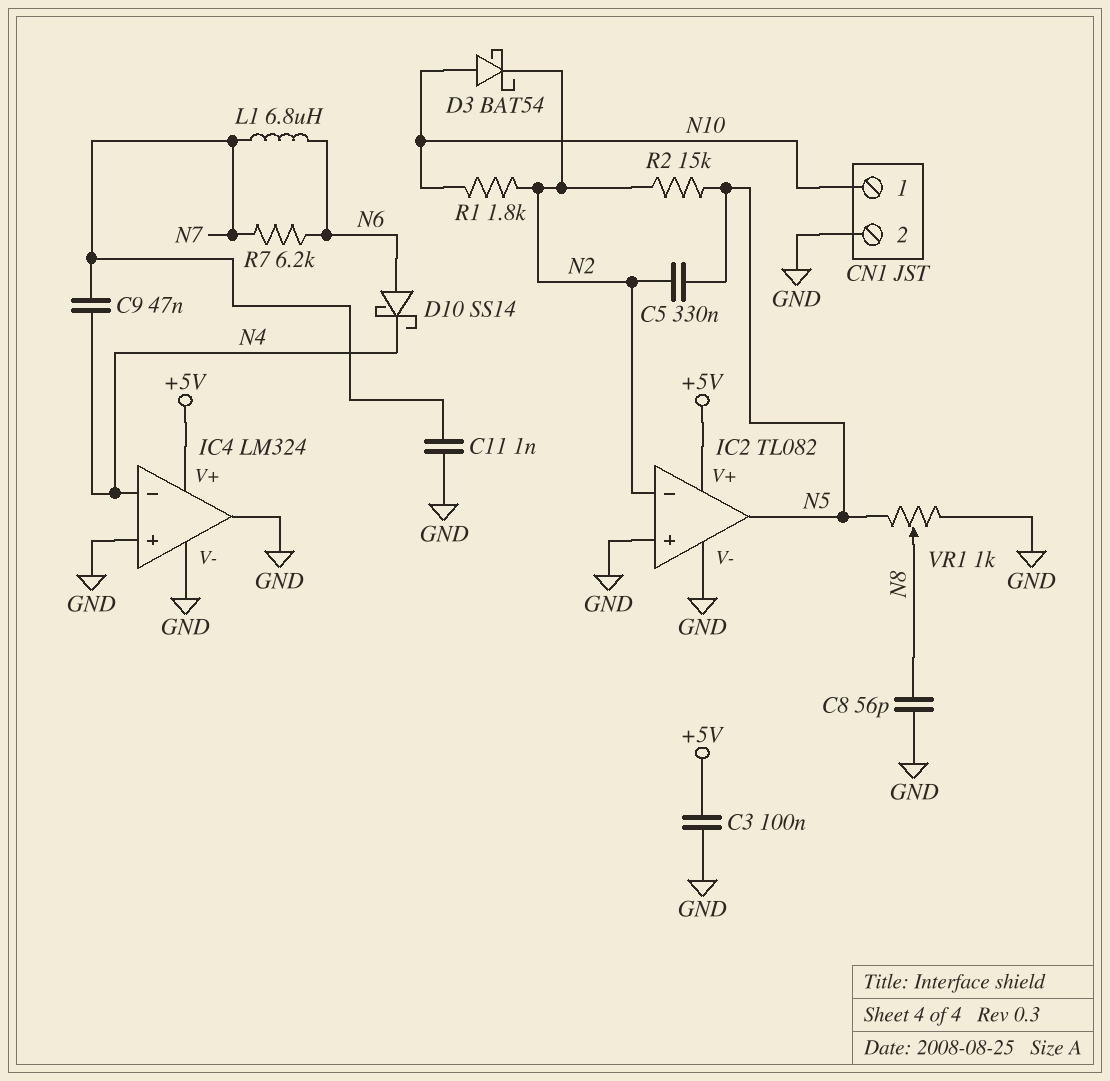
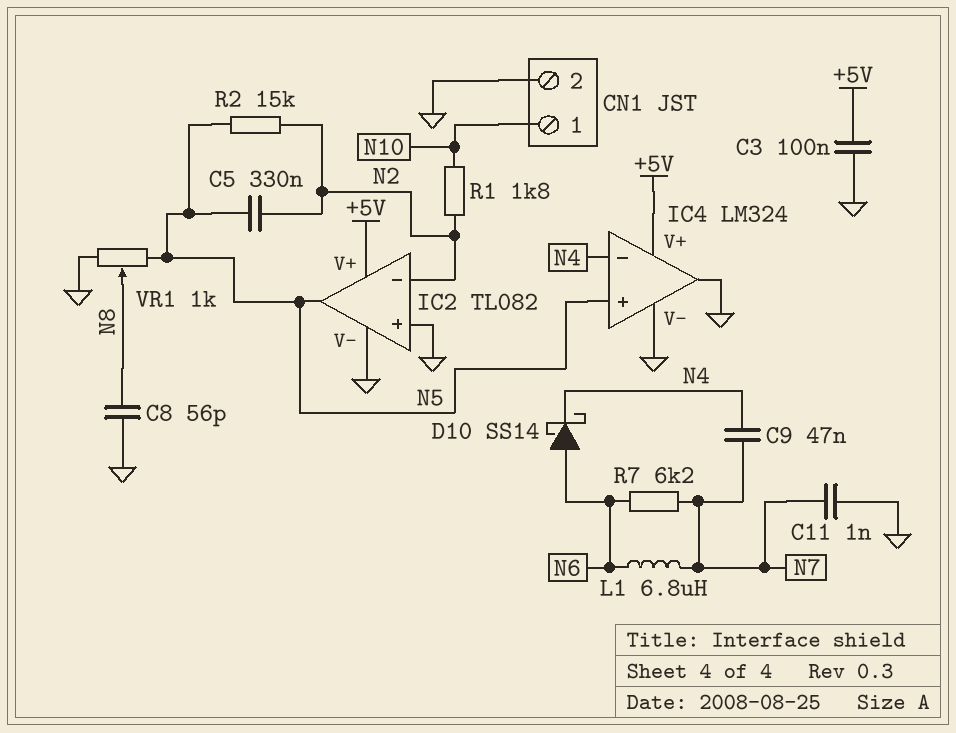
D3: schottky BAT54 (A N10, K N2) -> none
IC4 pin in+: GND -> N5

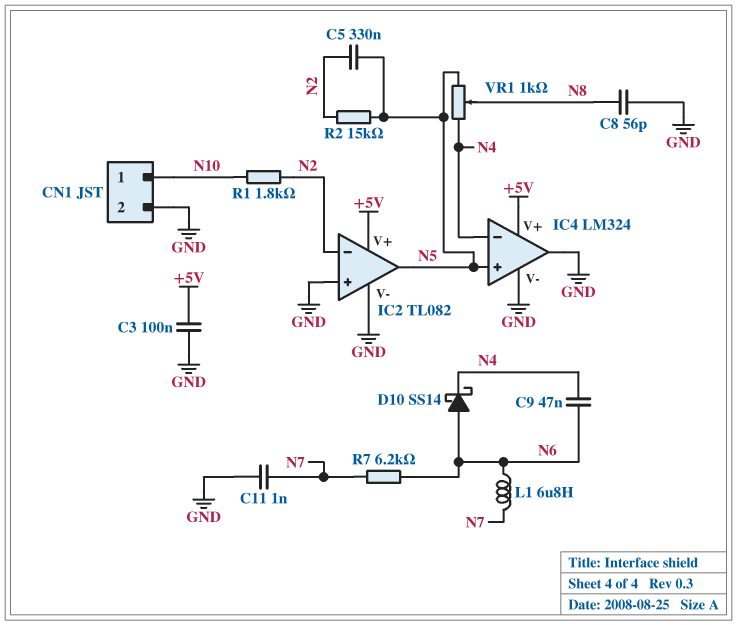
C9: 47nF (N4, N7) -> 47nF (N4, N6)
VR1: 1k (GND, N5, wiper N8) -> 1k (N4, N5, wiper N8)

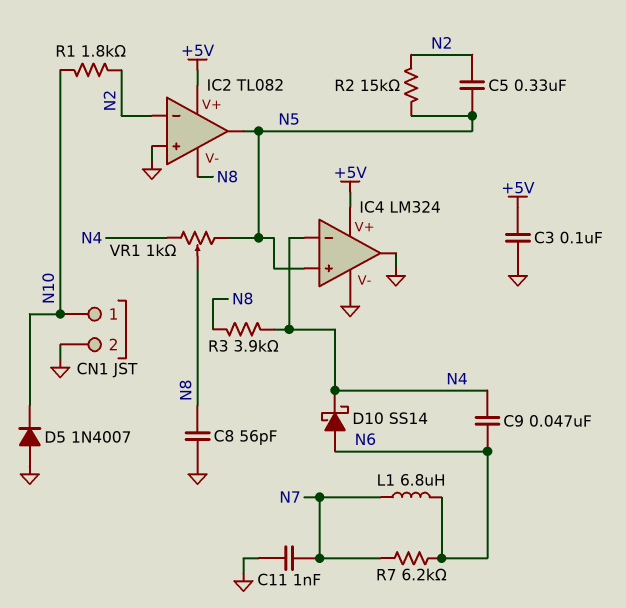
D5: none -> diode 1N4007 (A GND, K N10)
IC2 pin V-: GND -> N8
R3: none -> 3.9k (N4, N8)

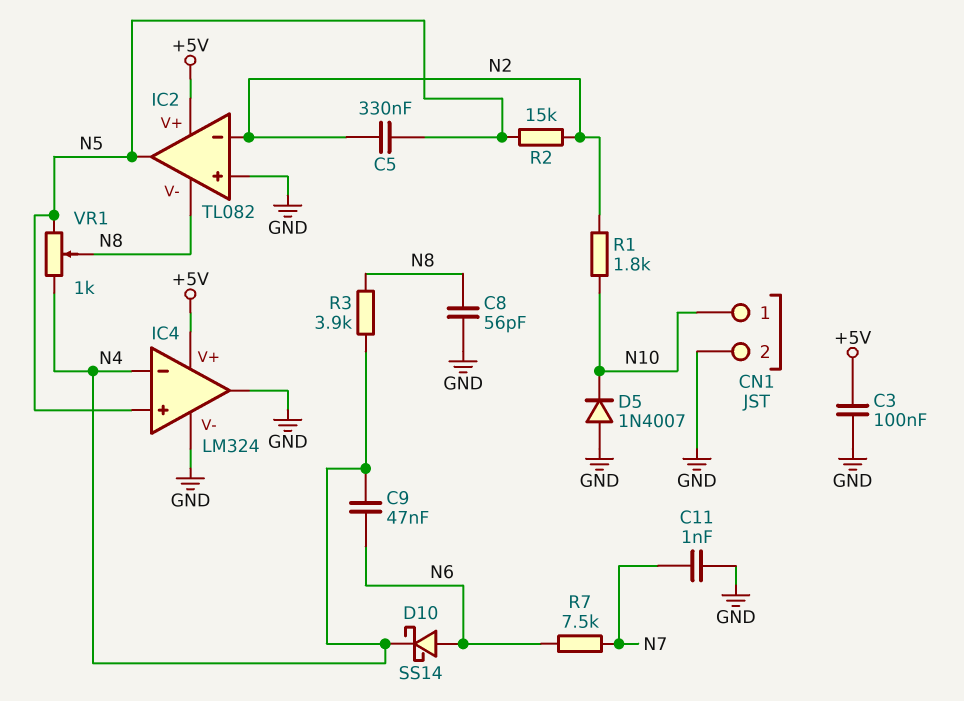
L1: 6.8uH (N6, N7) -> none
R7: 6.2k (N6, N7) -> 7.5k (N6, N7)

